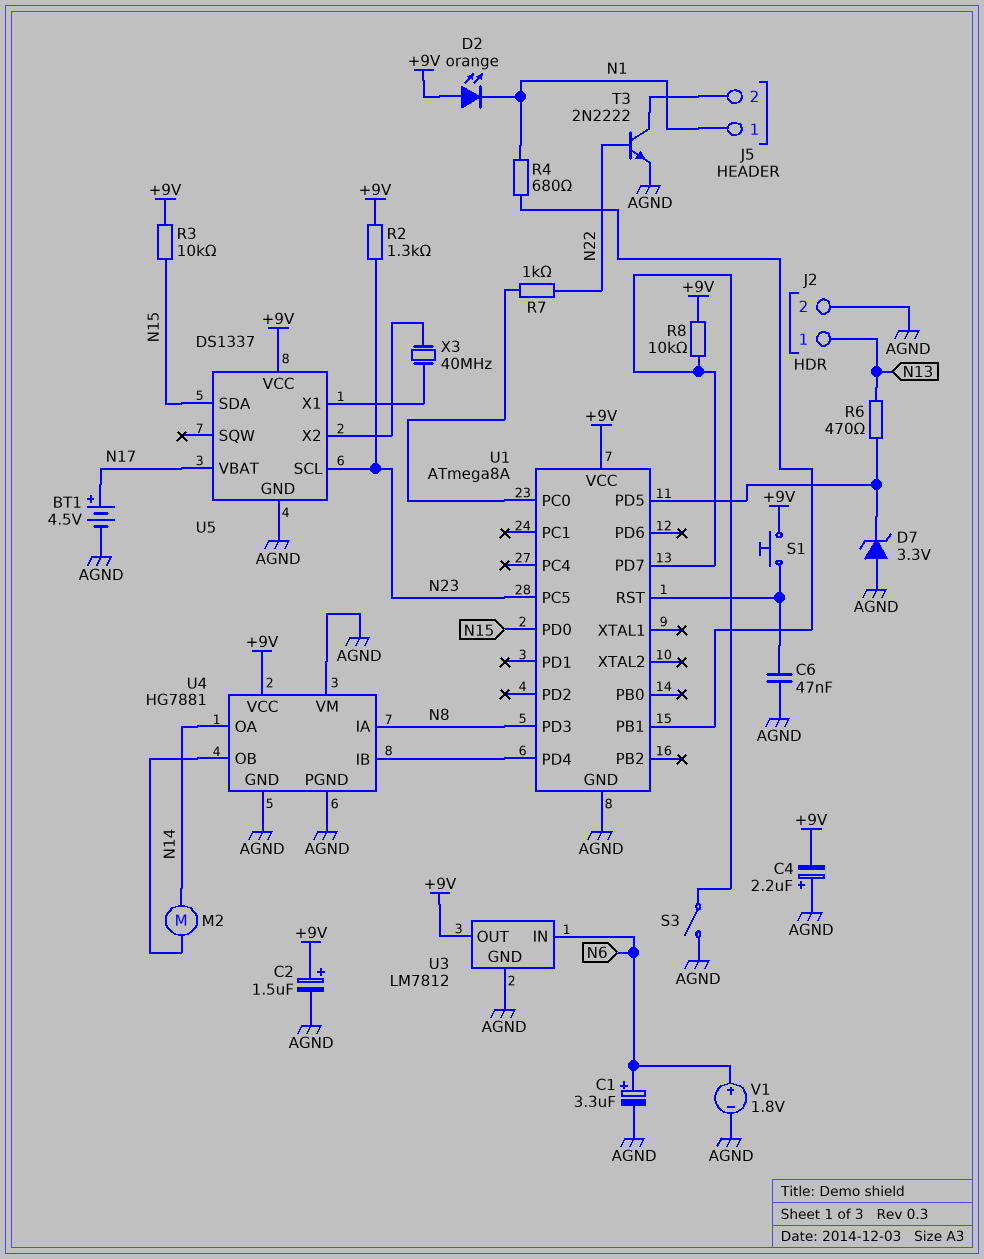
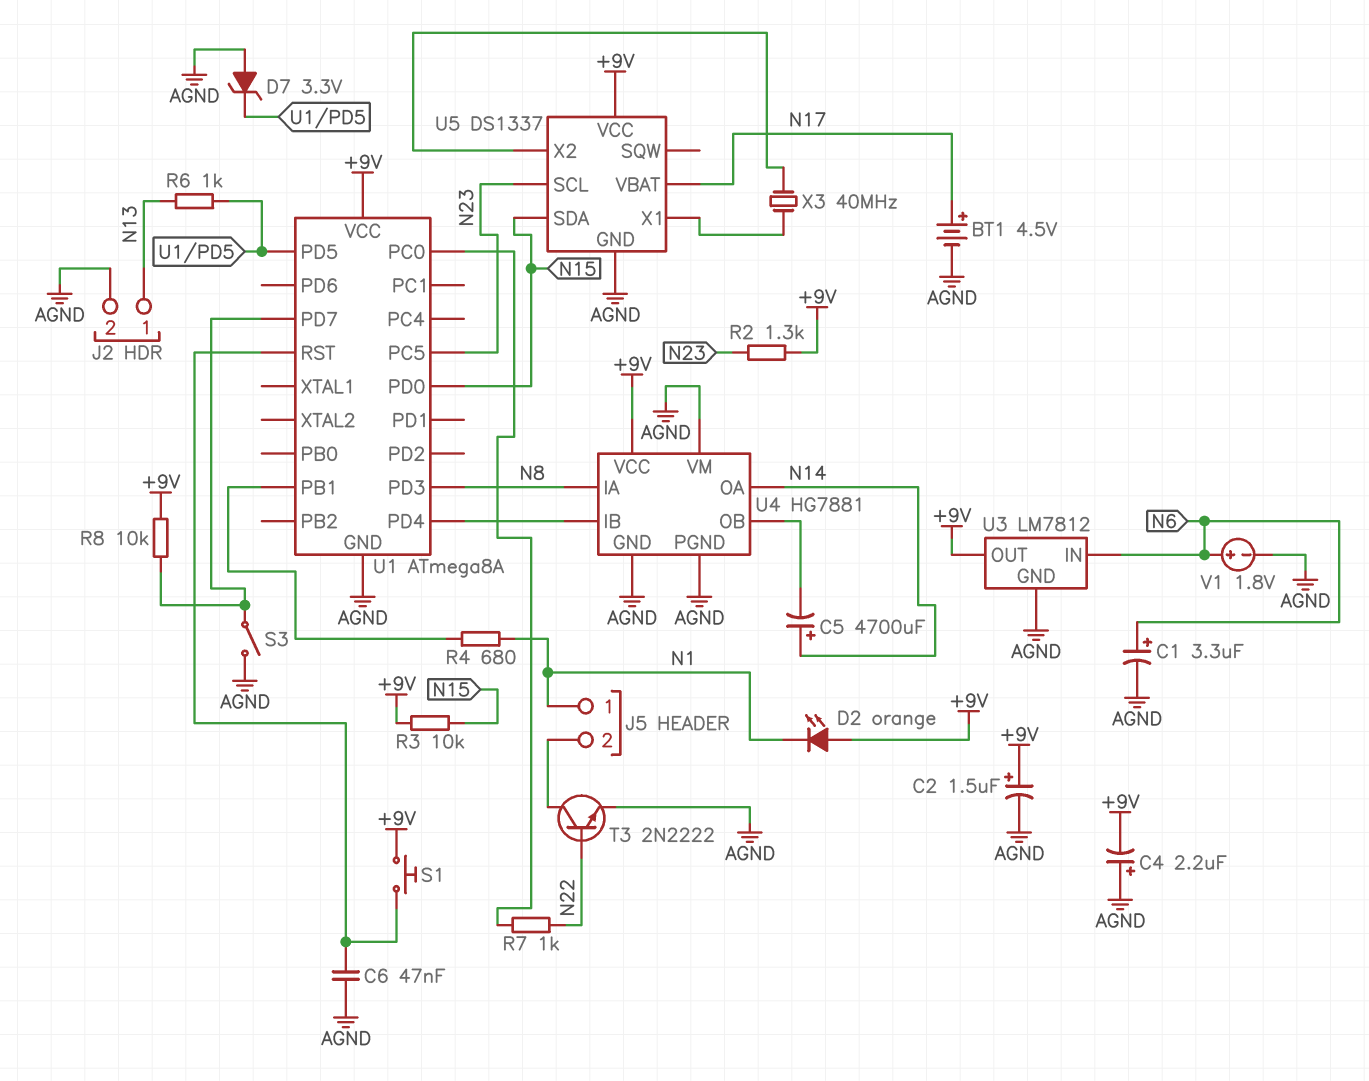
C5: none -> 4700uF (plus N14, minus U4/OB)
M2: motor (N14, U4/OB) -> none
R6: 470 (N13, U1/PD5) -> 1k (N13, U1/PD5)

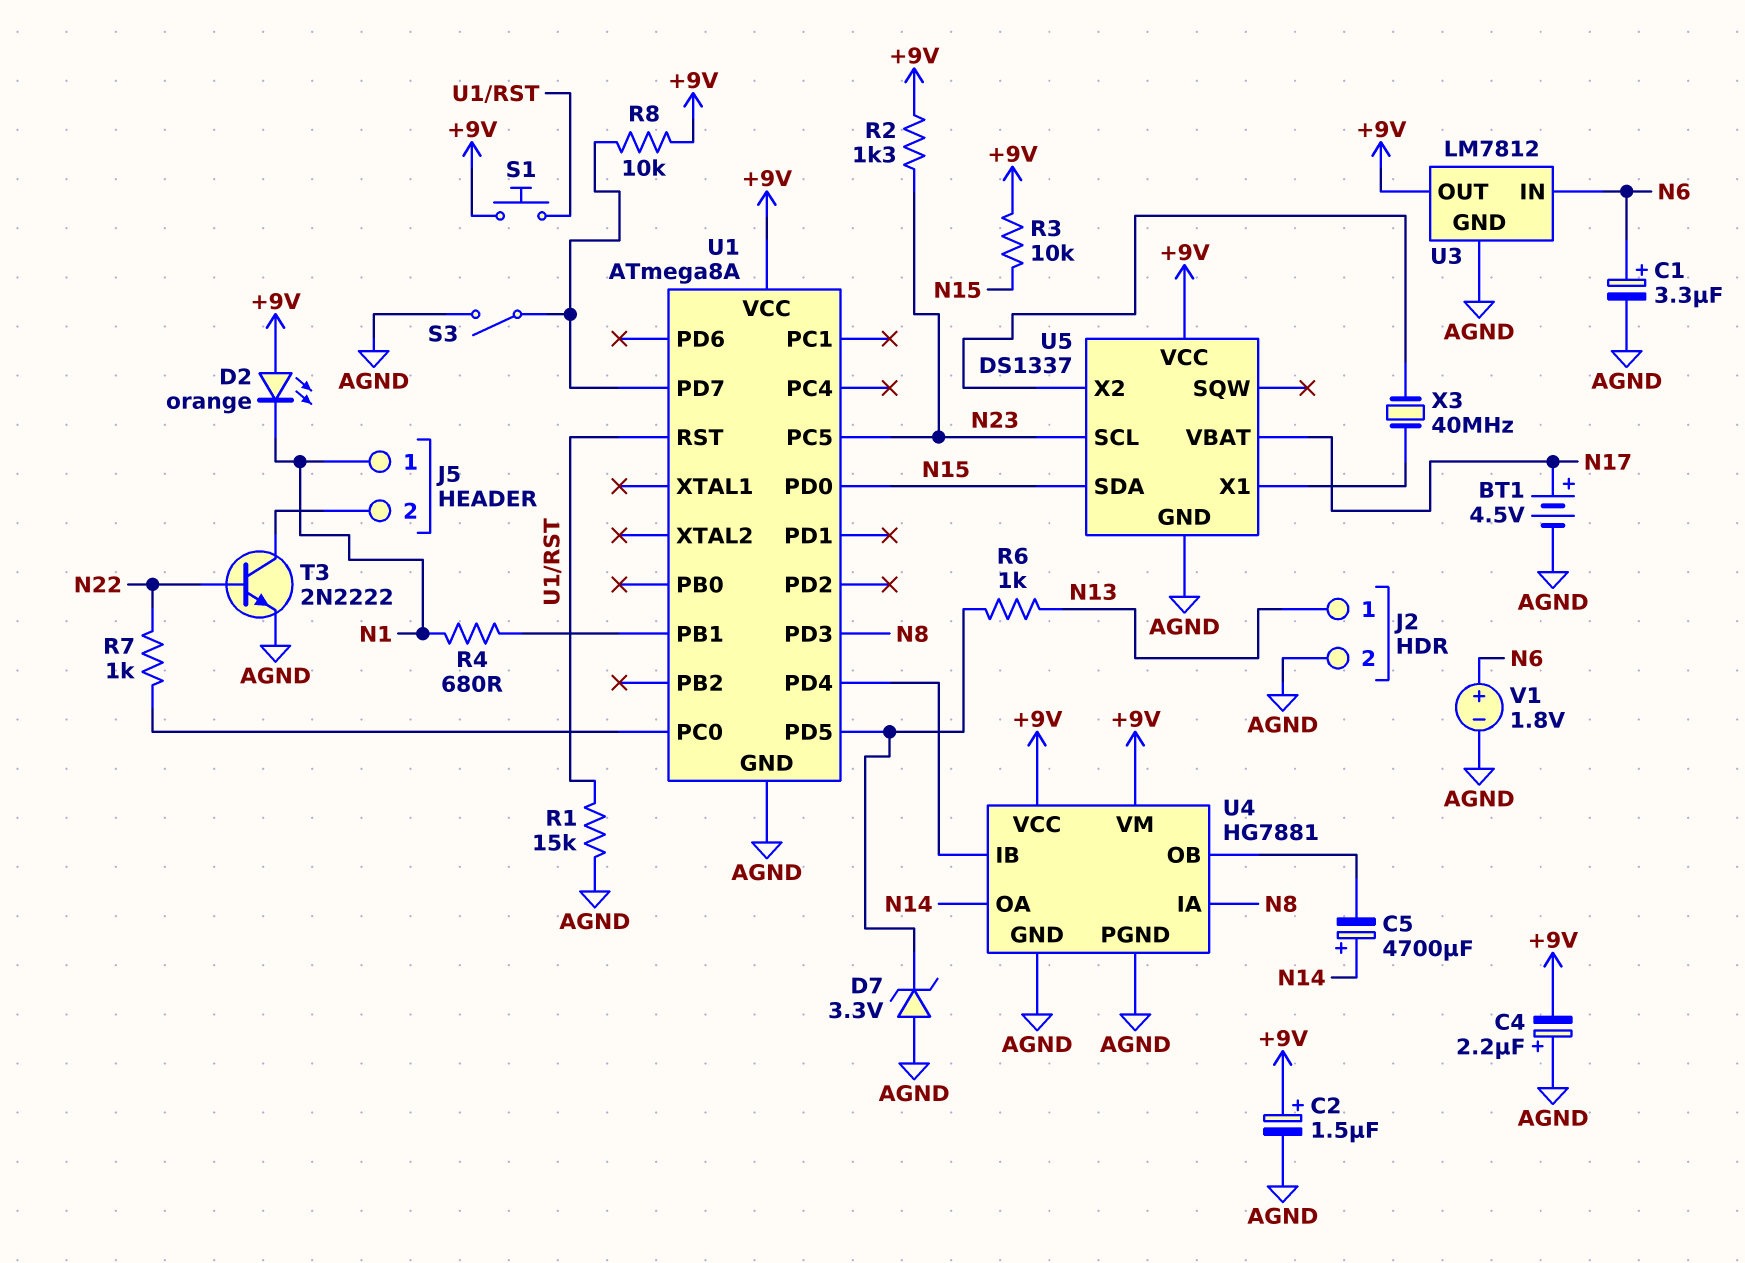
C6: 47nF (AGND, U1/RST) -> none
R1: none -> 15k (AGND, U1/RST)
U4 pin VM: AGND -> +9V

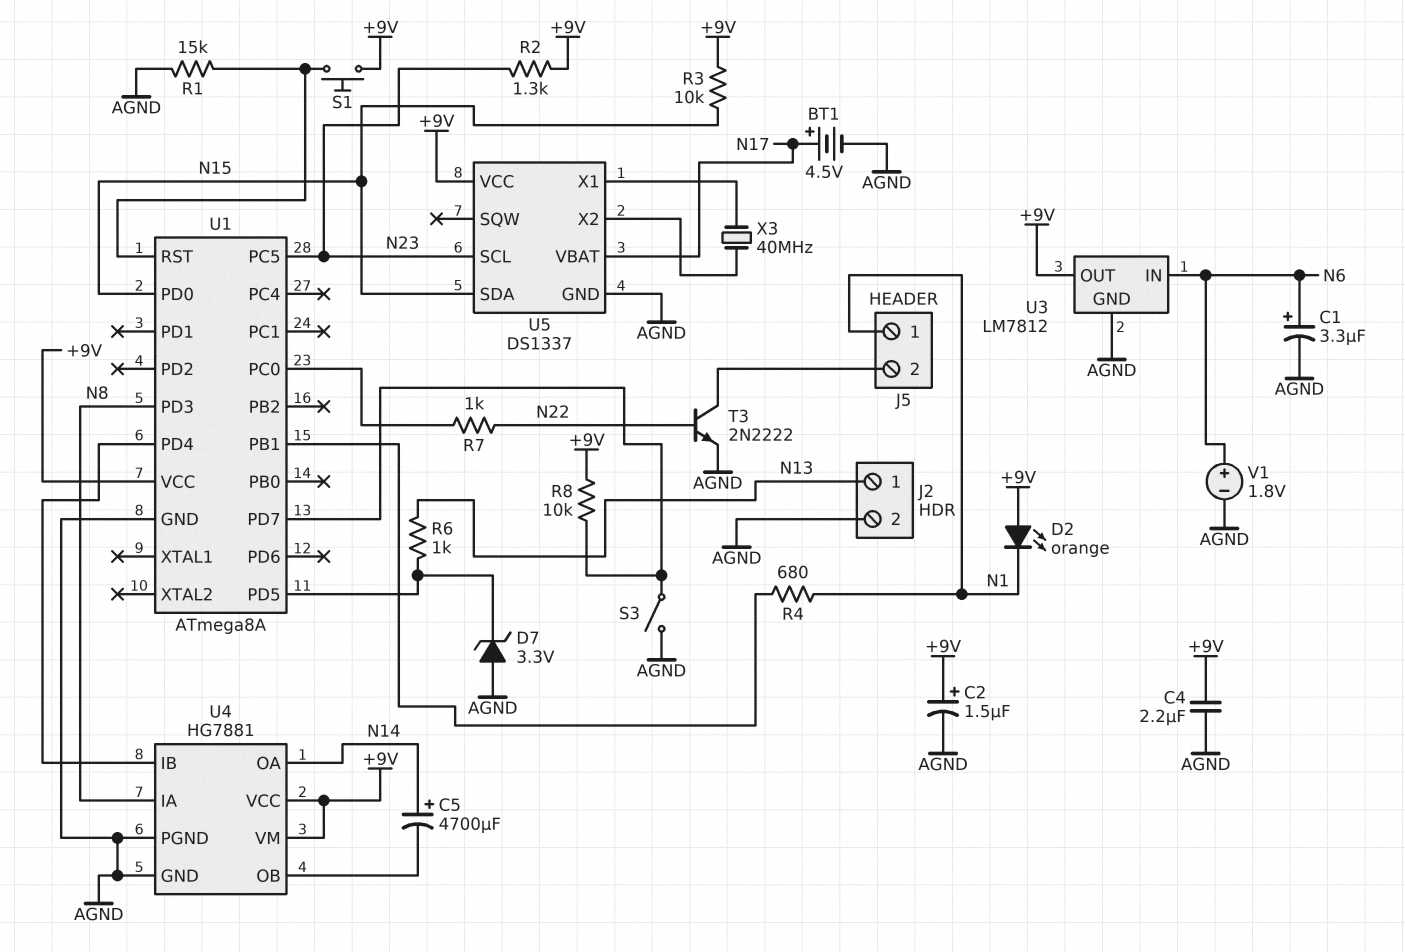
C4: 2.2uF (plus AGND, minus +9V) -> 2.2uF (+9V, AGND)

